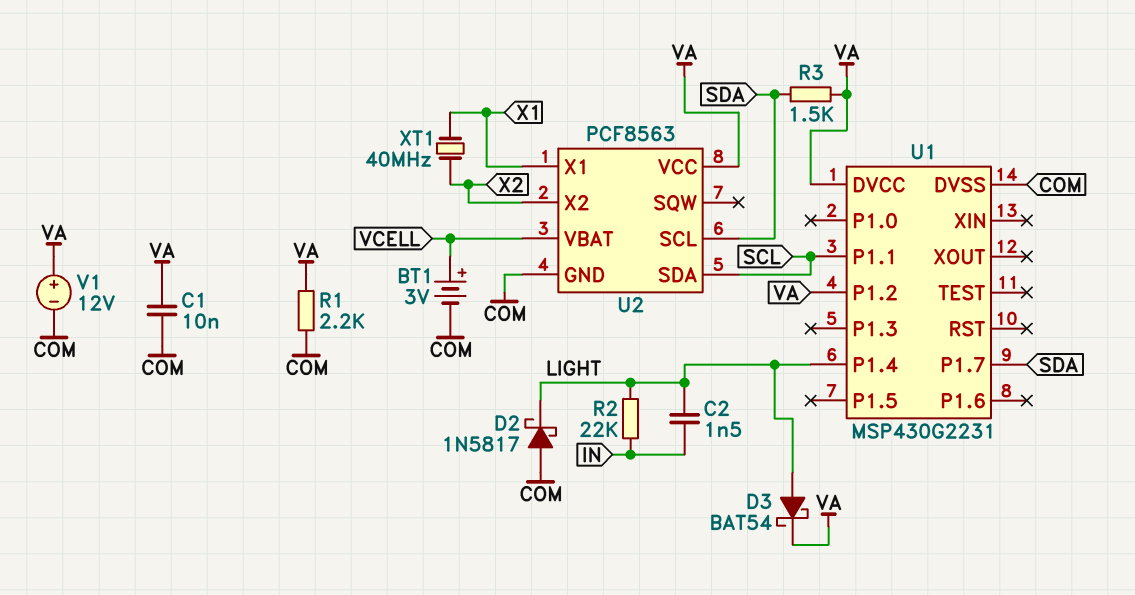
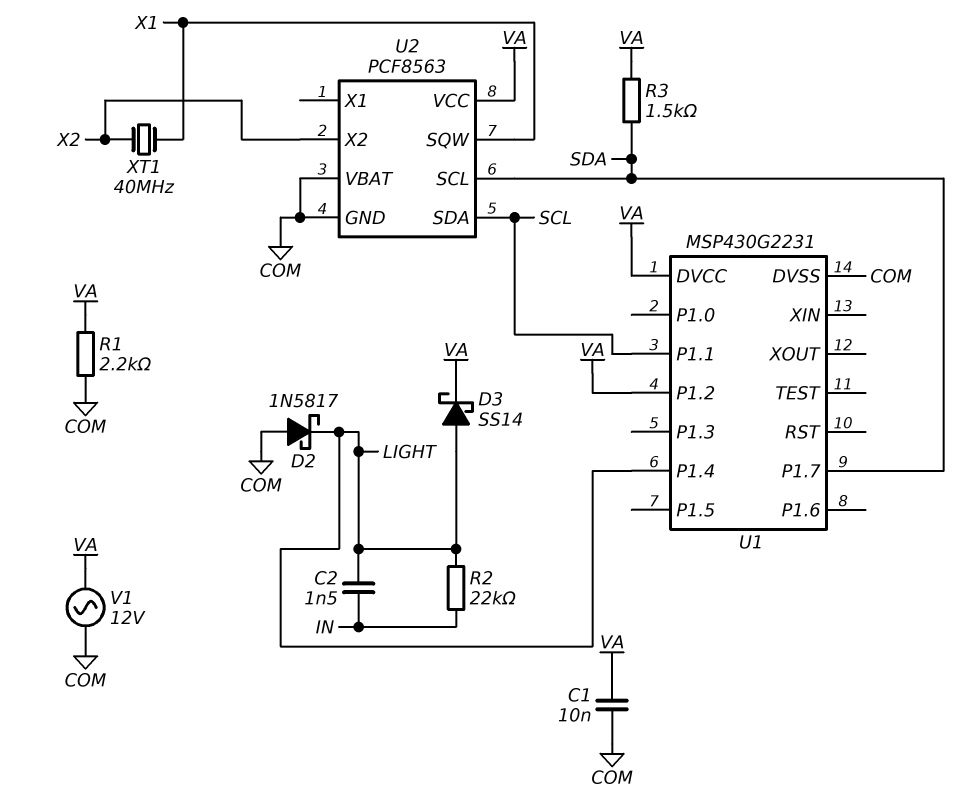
BT1: 3V (plus VCELL, minus COM) -> none
D3: schottky BAT54 (A LIGHT, K VA) -> schottky SS14 (A LIGHT, K VA)
U2 pin SQW: none -> X1
U2 pin VBAT: VCELL -> COM
U2 pin X1: X1 -> none
V1: 12V (plus VA, minus COM) -> AC 12V (COM, VA)

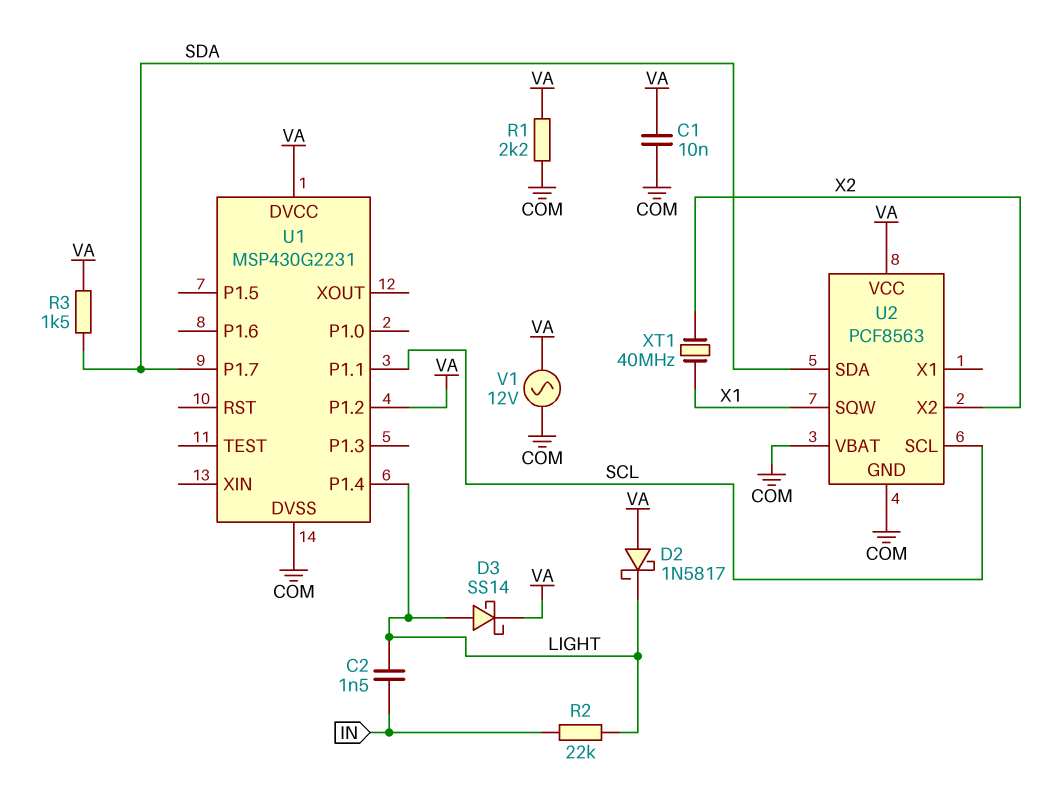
D2: schottky 1N5817 (A COM, K LIGHT) -> schottky 1N5817 (A VA, K LIGHT)
U2 pin SCL: SDA -> SCL
U2 pin SDA: SCL -> SDA

